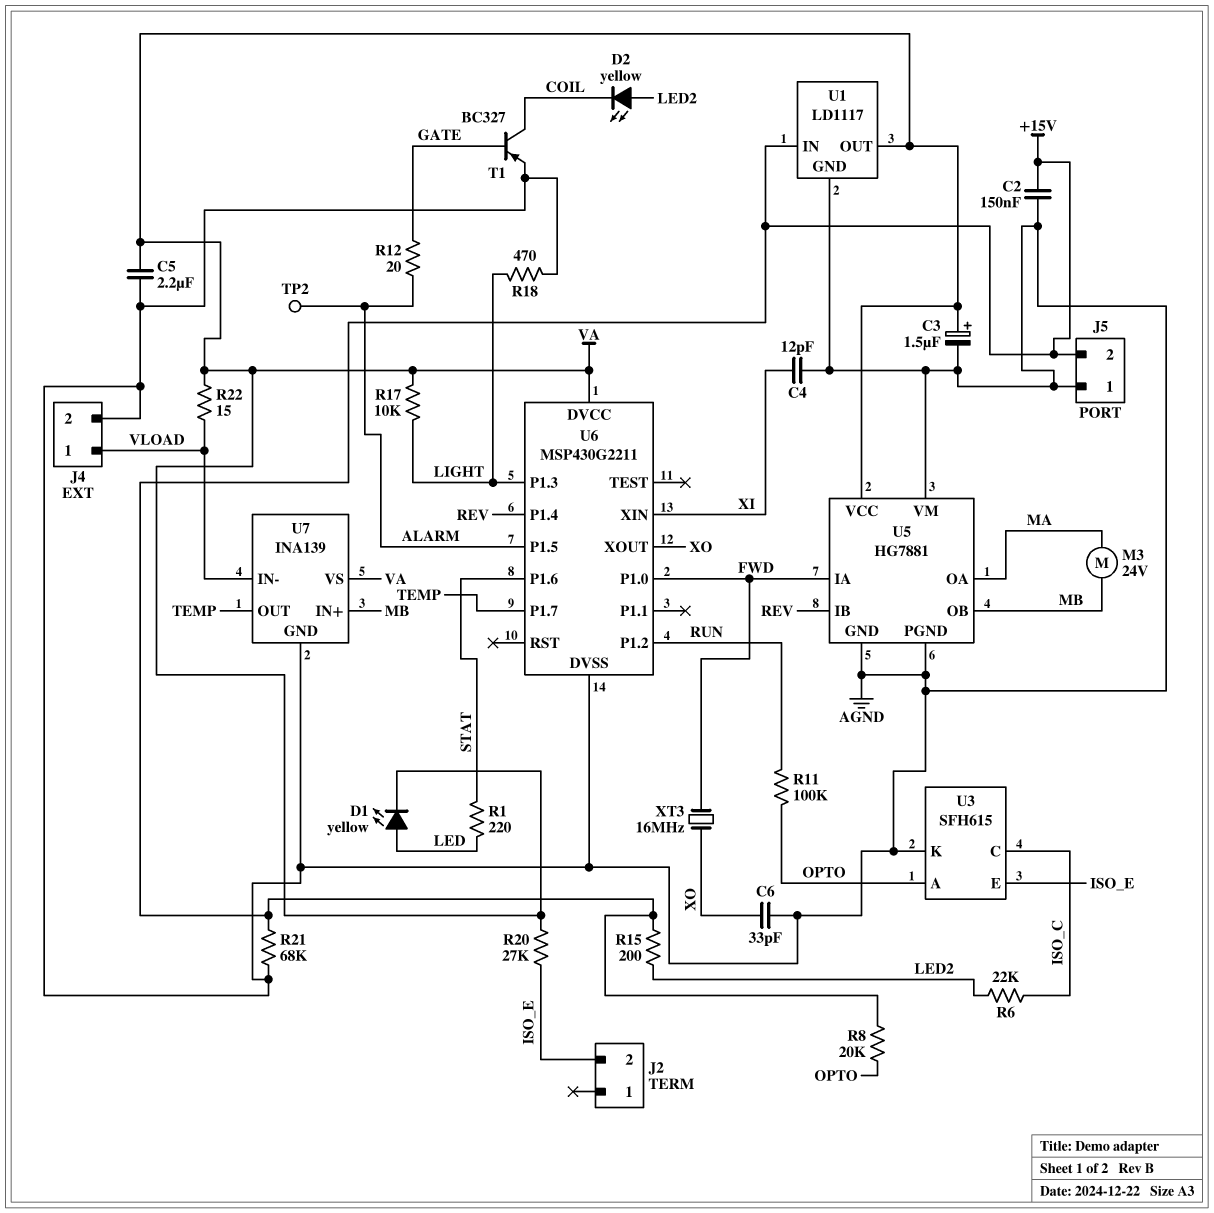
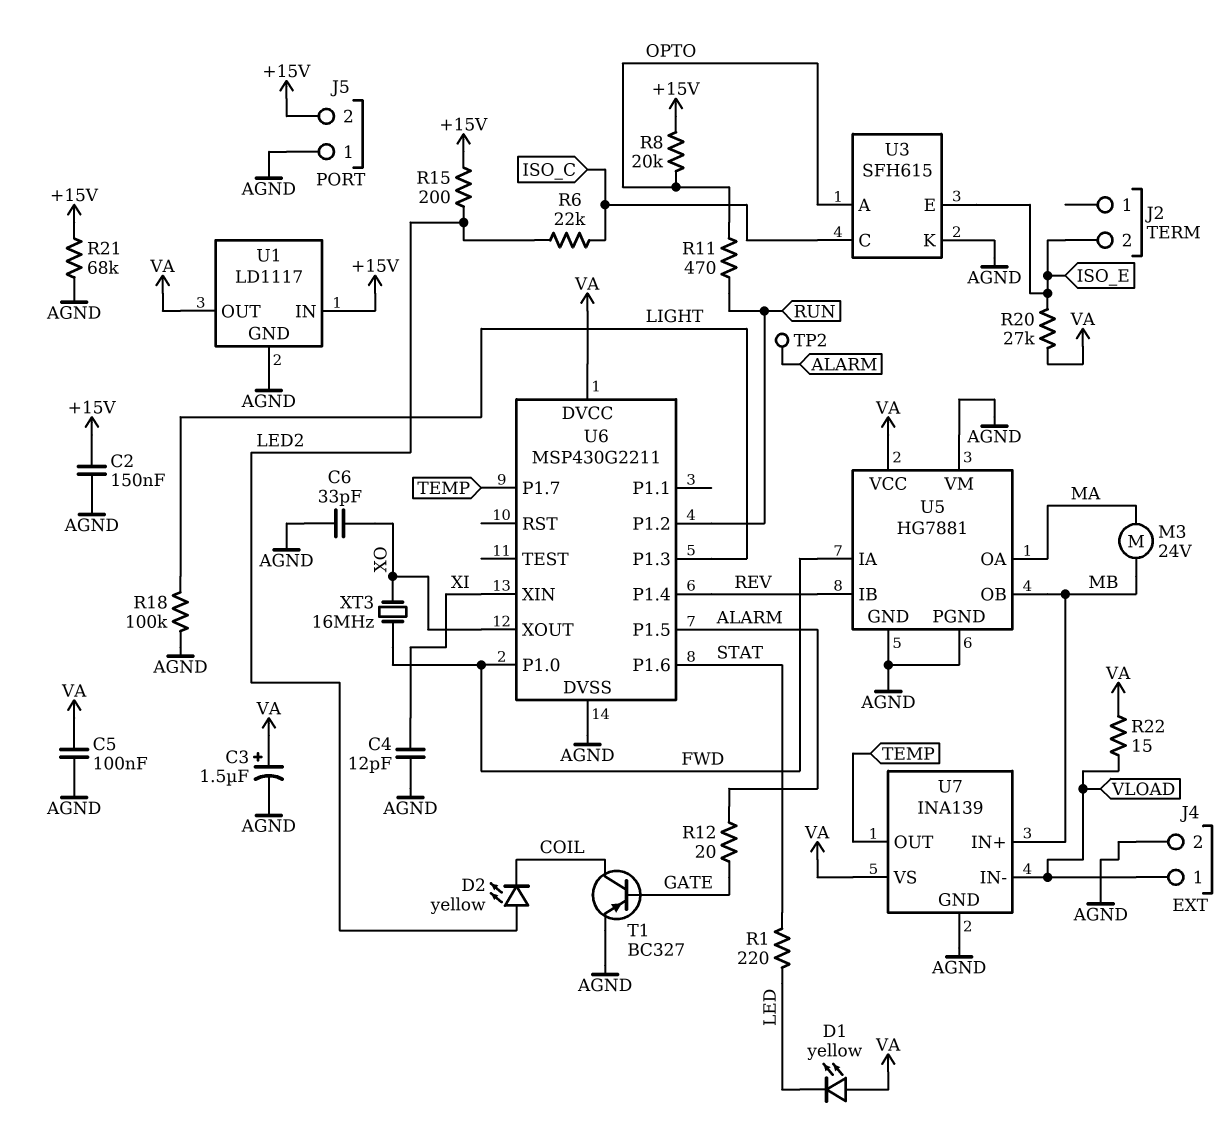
C5: 2.2uF (AGND, VA) -> 100nF (AGND, VA)
D1: LED yellow (A LED, K VA) -> LED yellow (A VA, K LED)
R11: 100k (OPTO, RUN) -> 470 (OPTO, RUN)
R17: 10k (LIGHT, VA) -> none
R18: 470 (AGND, LIGHT) -> 100k (AGND, LIGHT)

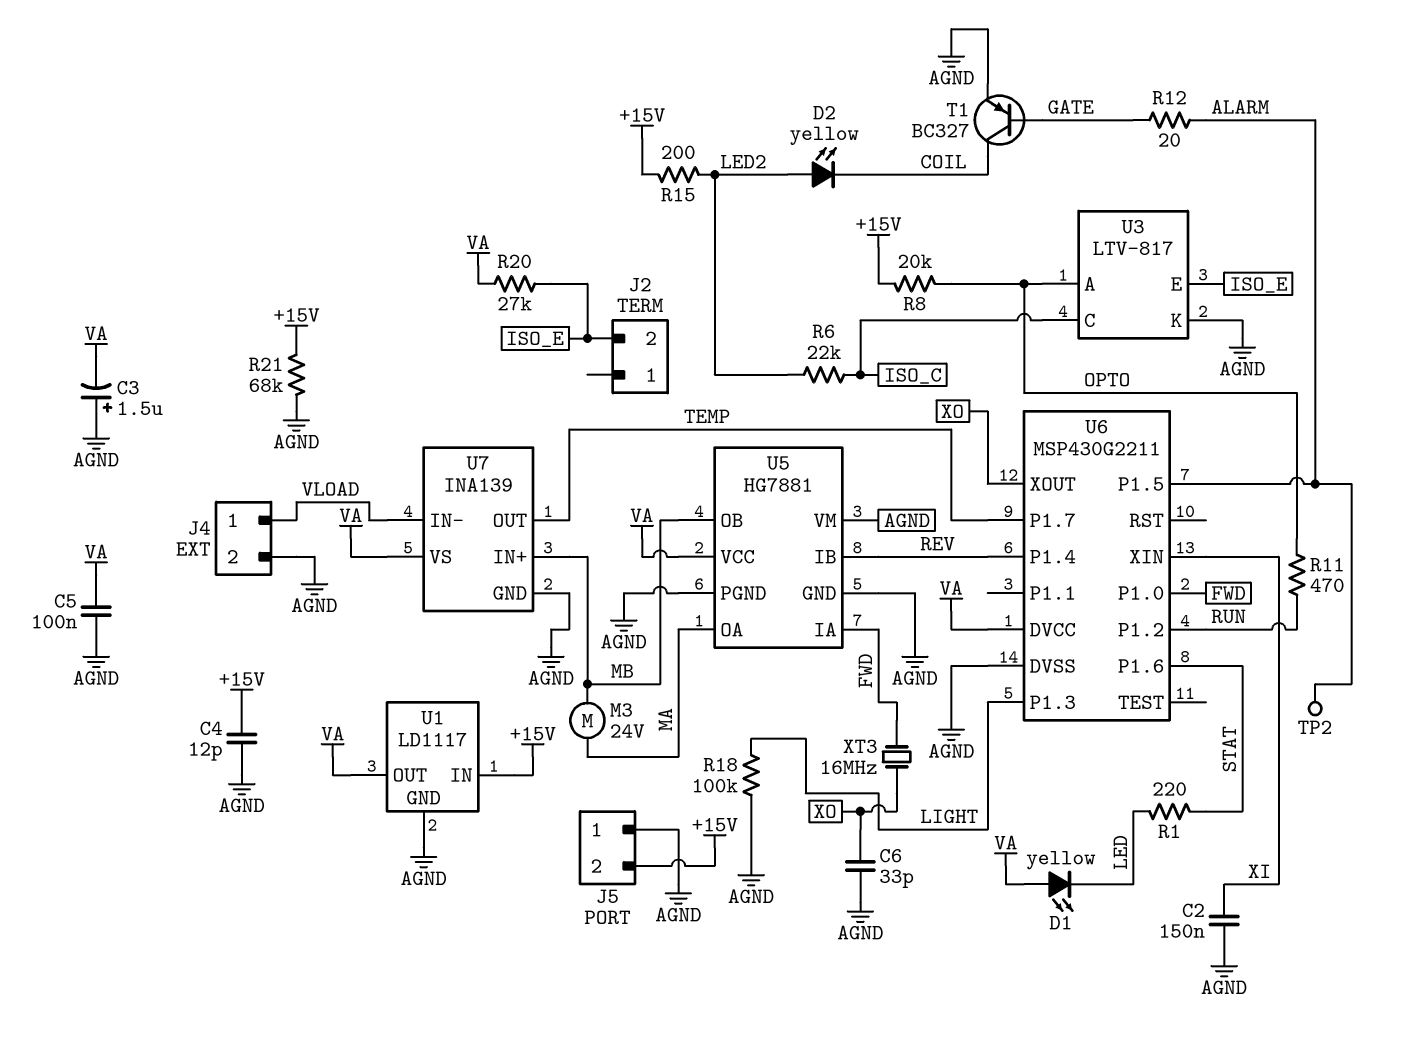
C2: 150nF (+15V, AGND) -> 150nF (AGND, XI)
C3: 1.5uF (plus VA, minus AGND) -> 1.5uF (plus AGND, minus VA)
C4: 12pF (AGND, XI) -> 12pF (+15V, AGND)
R22: 15 (VA, VLOAD) -> none
U3: SFH615 -> LTV-817

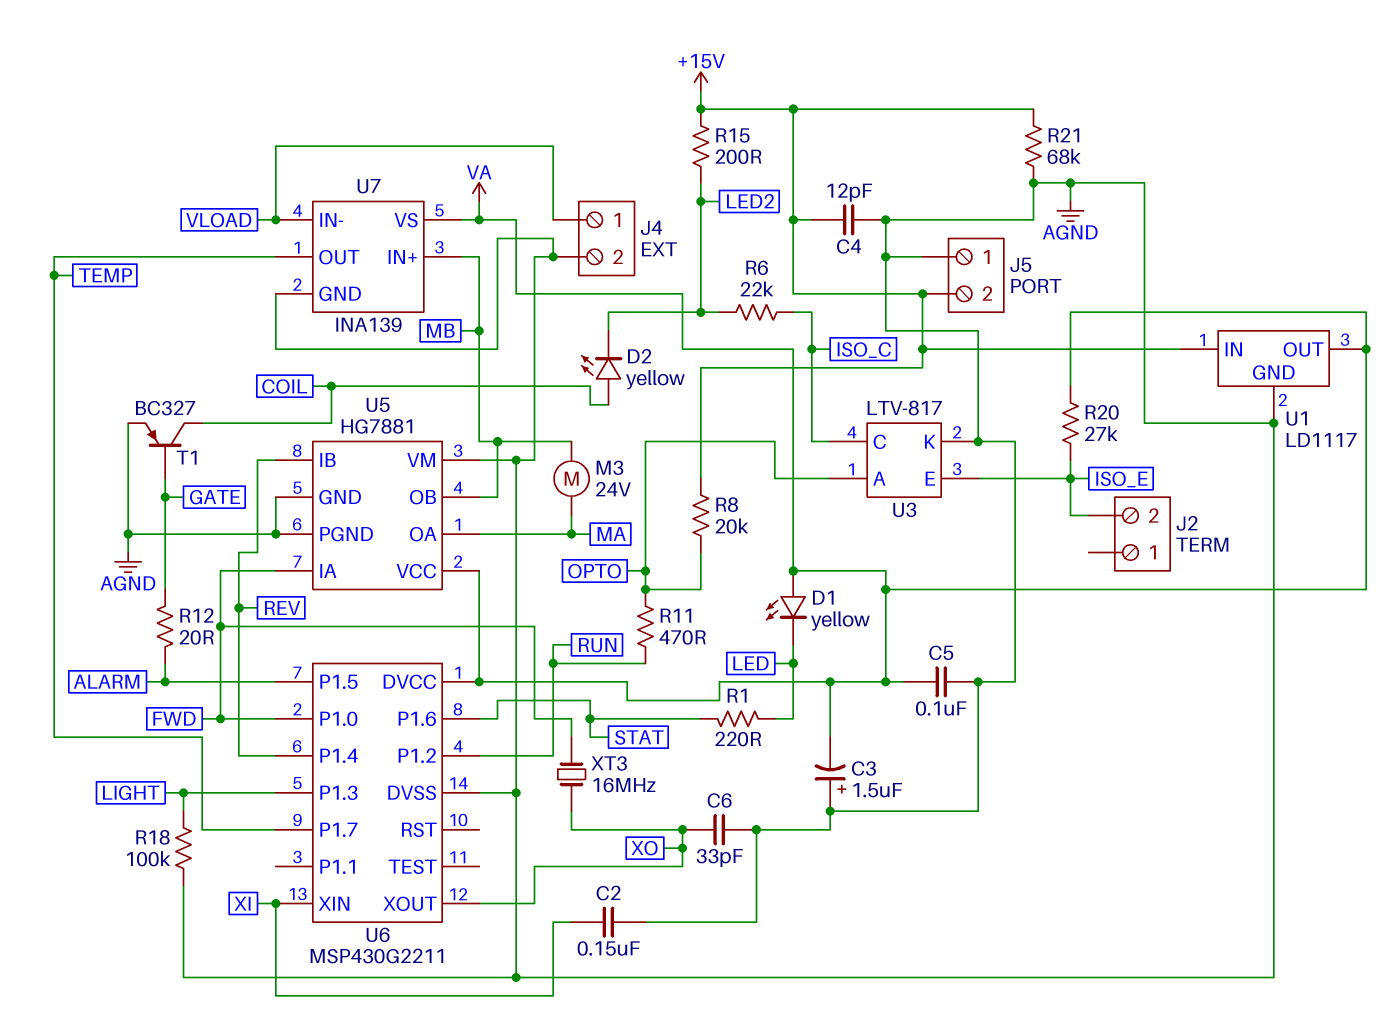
D2: LED yellow (A LED2, K COIL) -> LED yellow (A COIL, K LED2)
TP2: test point (ALARM) -> none

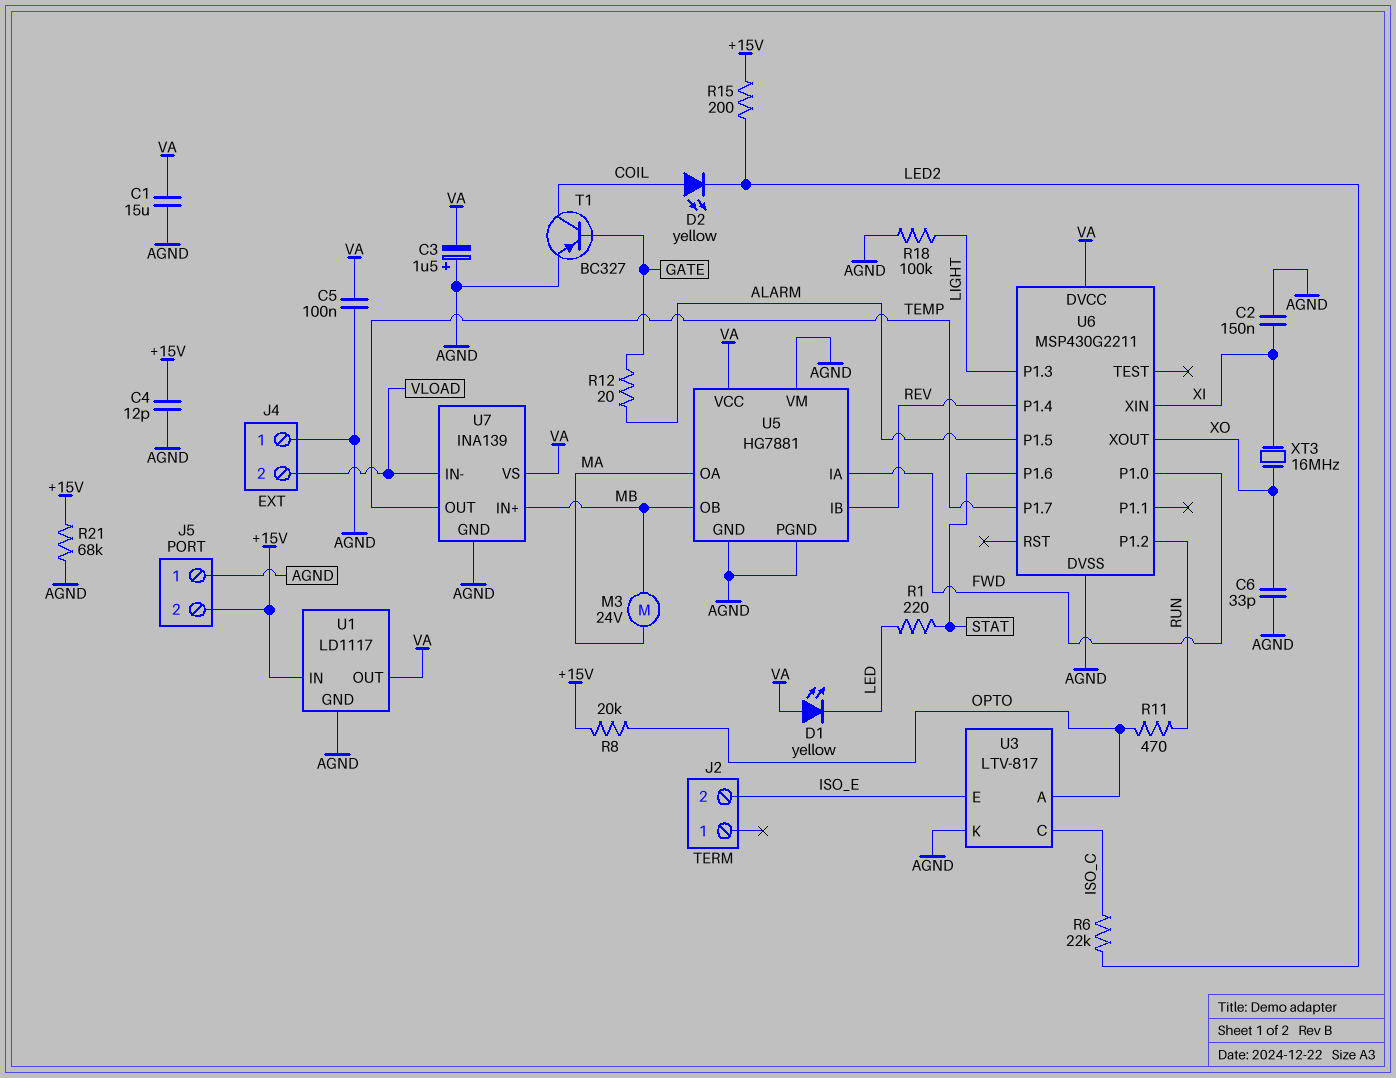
C1: none -> 15uF (AGND, VA)
J4 pin 1: VLOAD -> AGND
J4 pin 2: AGND -> VLOAD
R20: 27k (ISO_E, VA) -> none
XT3: 16MHz (FWD, XO) -> 16MHz (XI, XO)

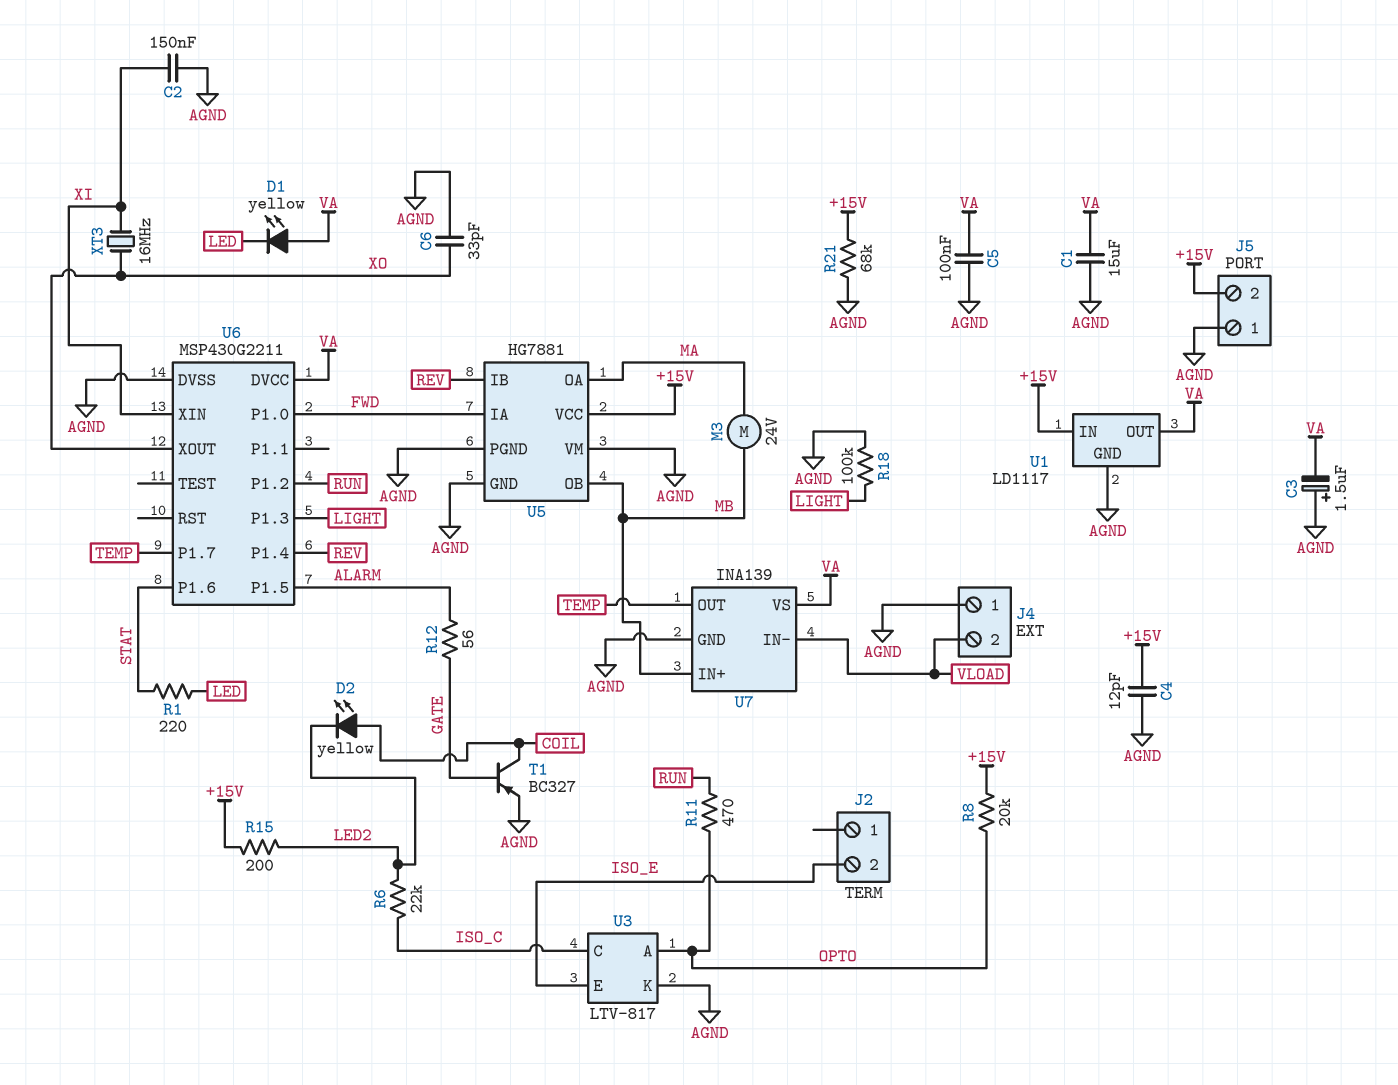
R12: 20 (ALARM, GATE) -> 56 (ALARM, GATE)
U5 pin VCC: VA -> +15V

